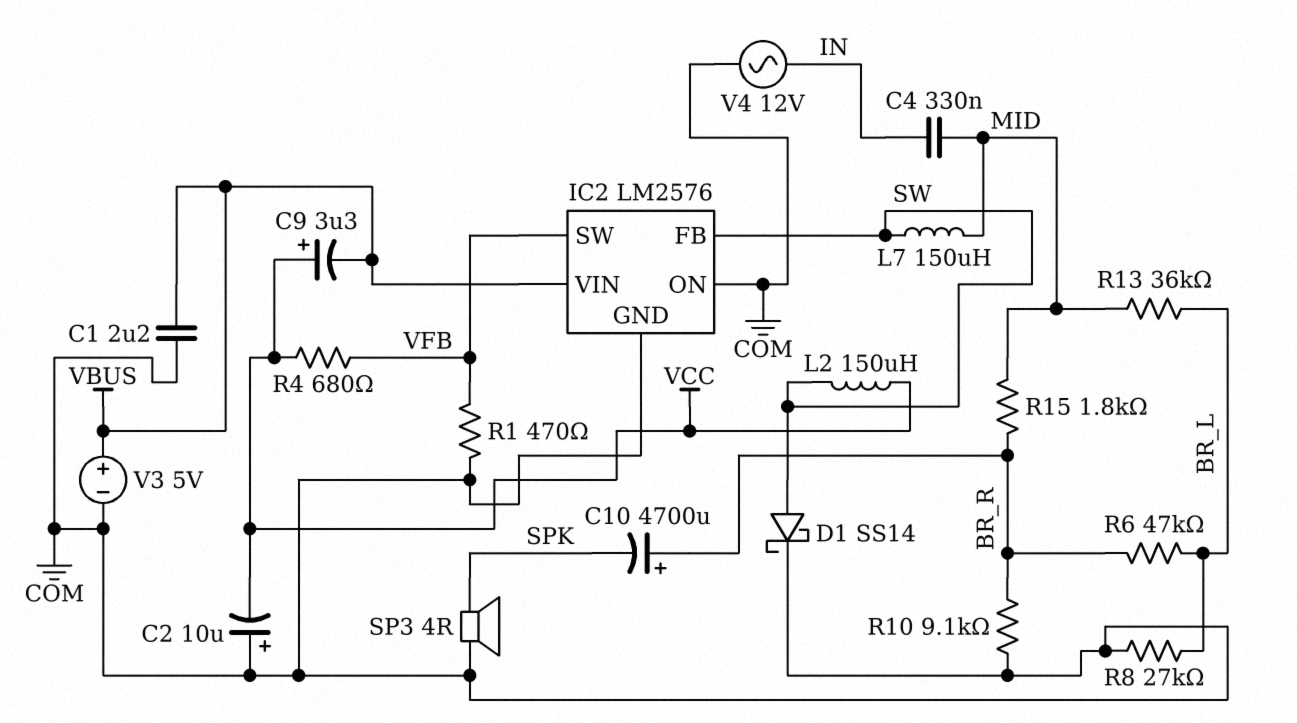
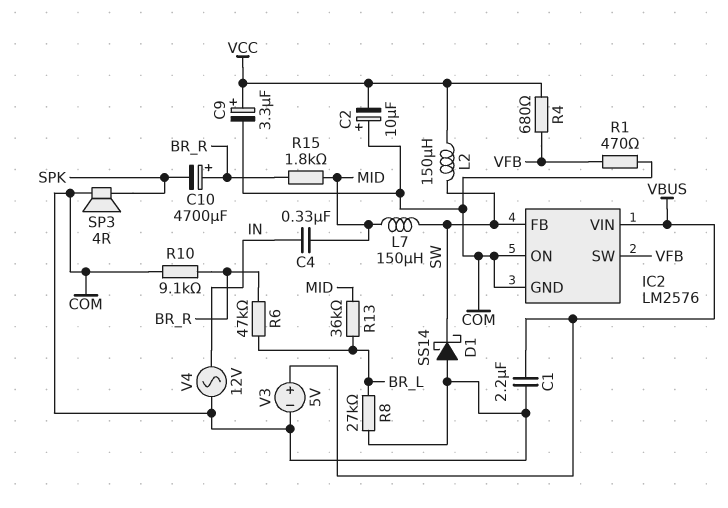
C9: 3.3uF (plus VCC, minus VBUS) -> 3.3uF (plus VCC, minus COM)
D1: schottky SS14 (A SW, K COM) -> schottky SS14 (A COM, K SW)

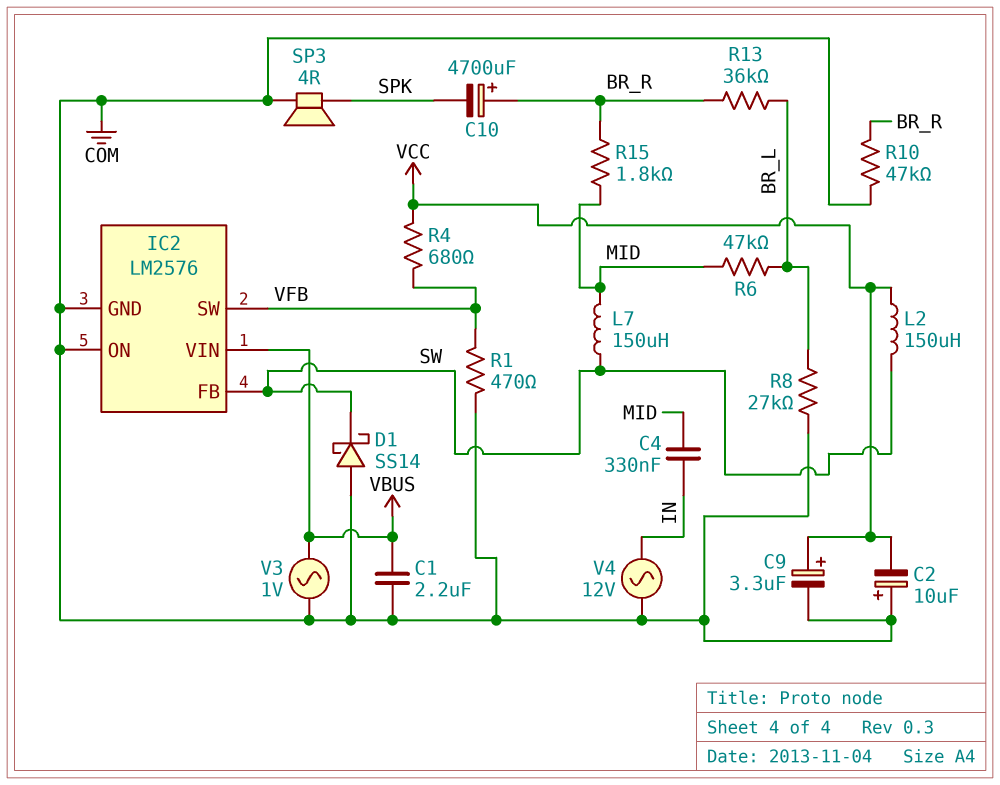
R6: 47k (BR_L, BR_R) -> 47k (BR_L, MID)
R10: 9.1k (BR_R, COM) -> 47k (BR_R, COM)
R13: 36k (BR_L, MID) -> 36k (BR_L, BR_R)
V3: 5V (plus VBUS, minus COM) -> AC 1V (COM, VBUS)

